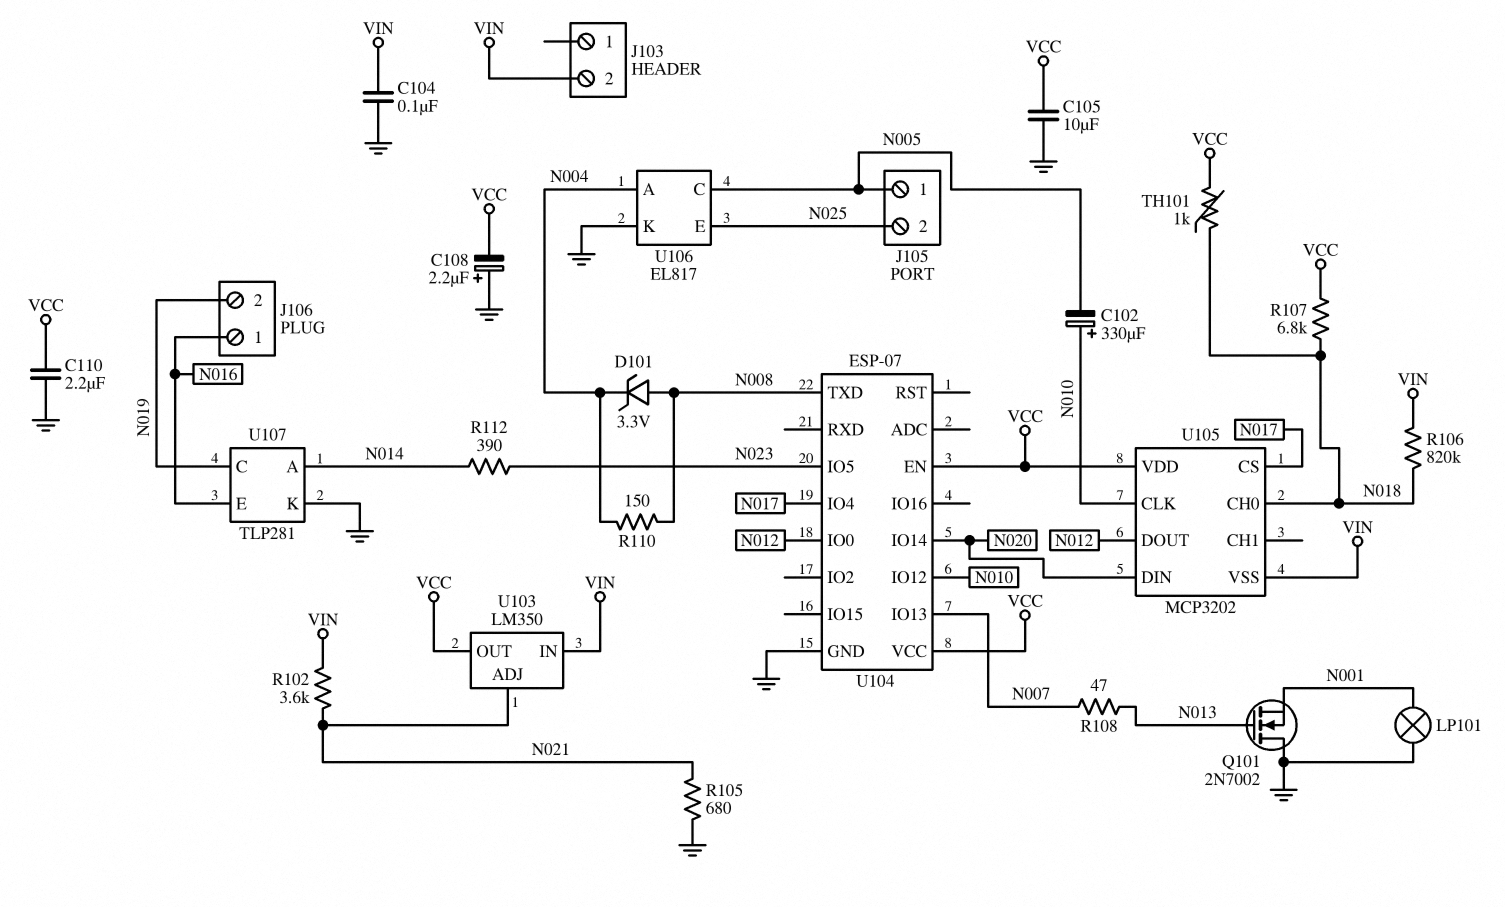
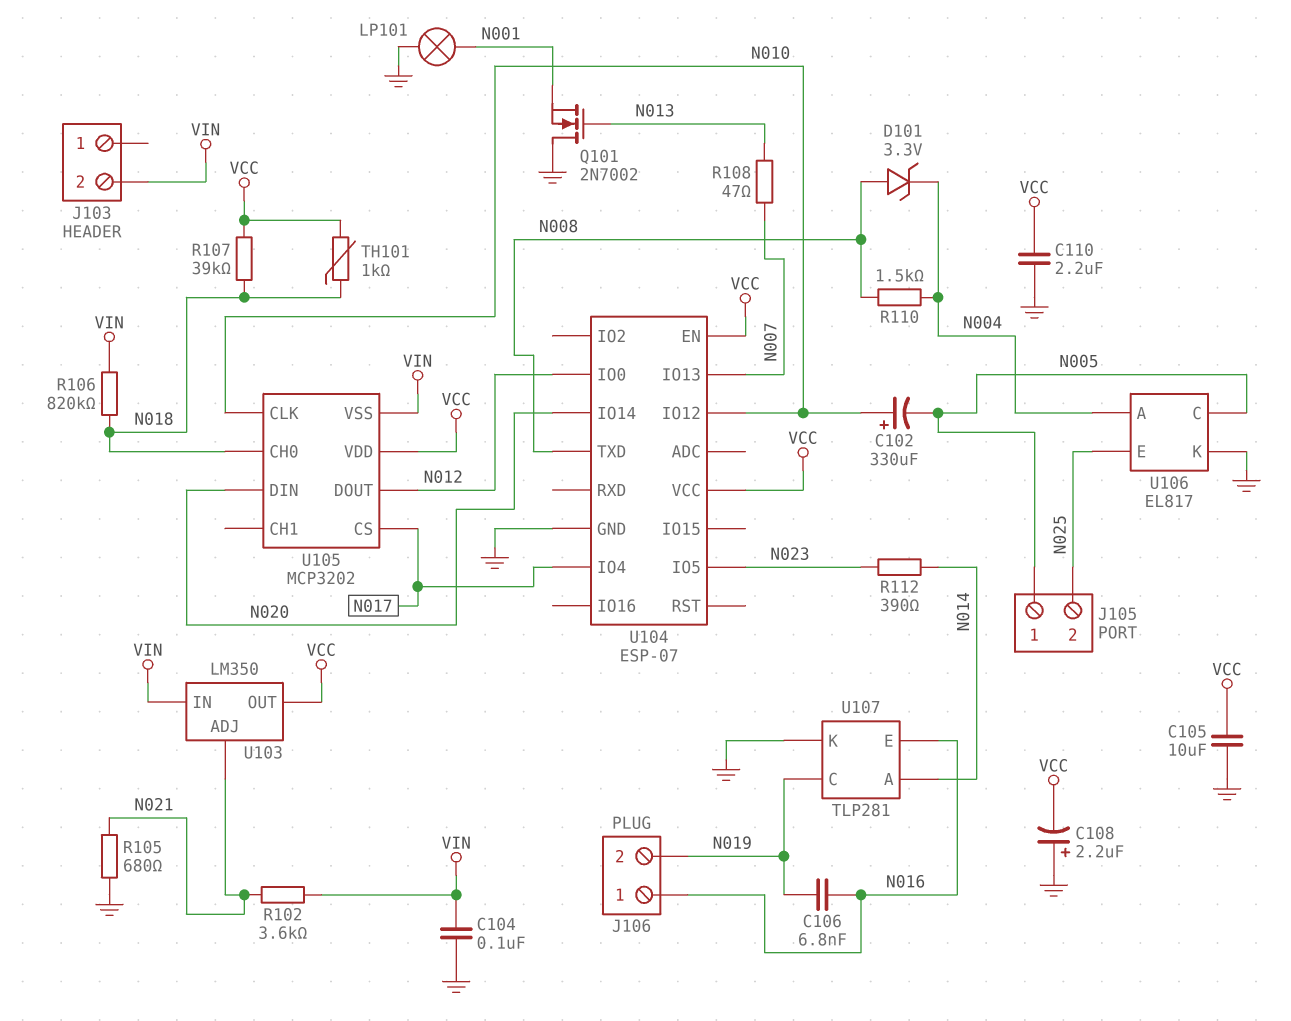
C106: none -> 6.8nF (N016, N019)
R107: 6.8k (N018, VCC) -> 39k (N018, VCC)
R110: 150 (N004, N008) -> 1.5k (N004, N008)

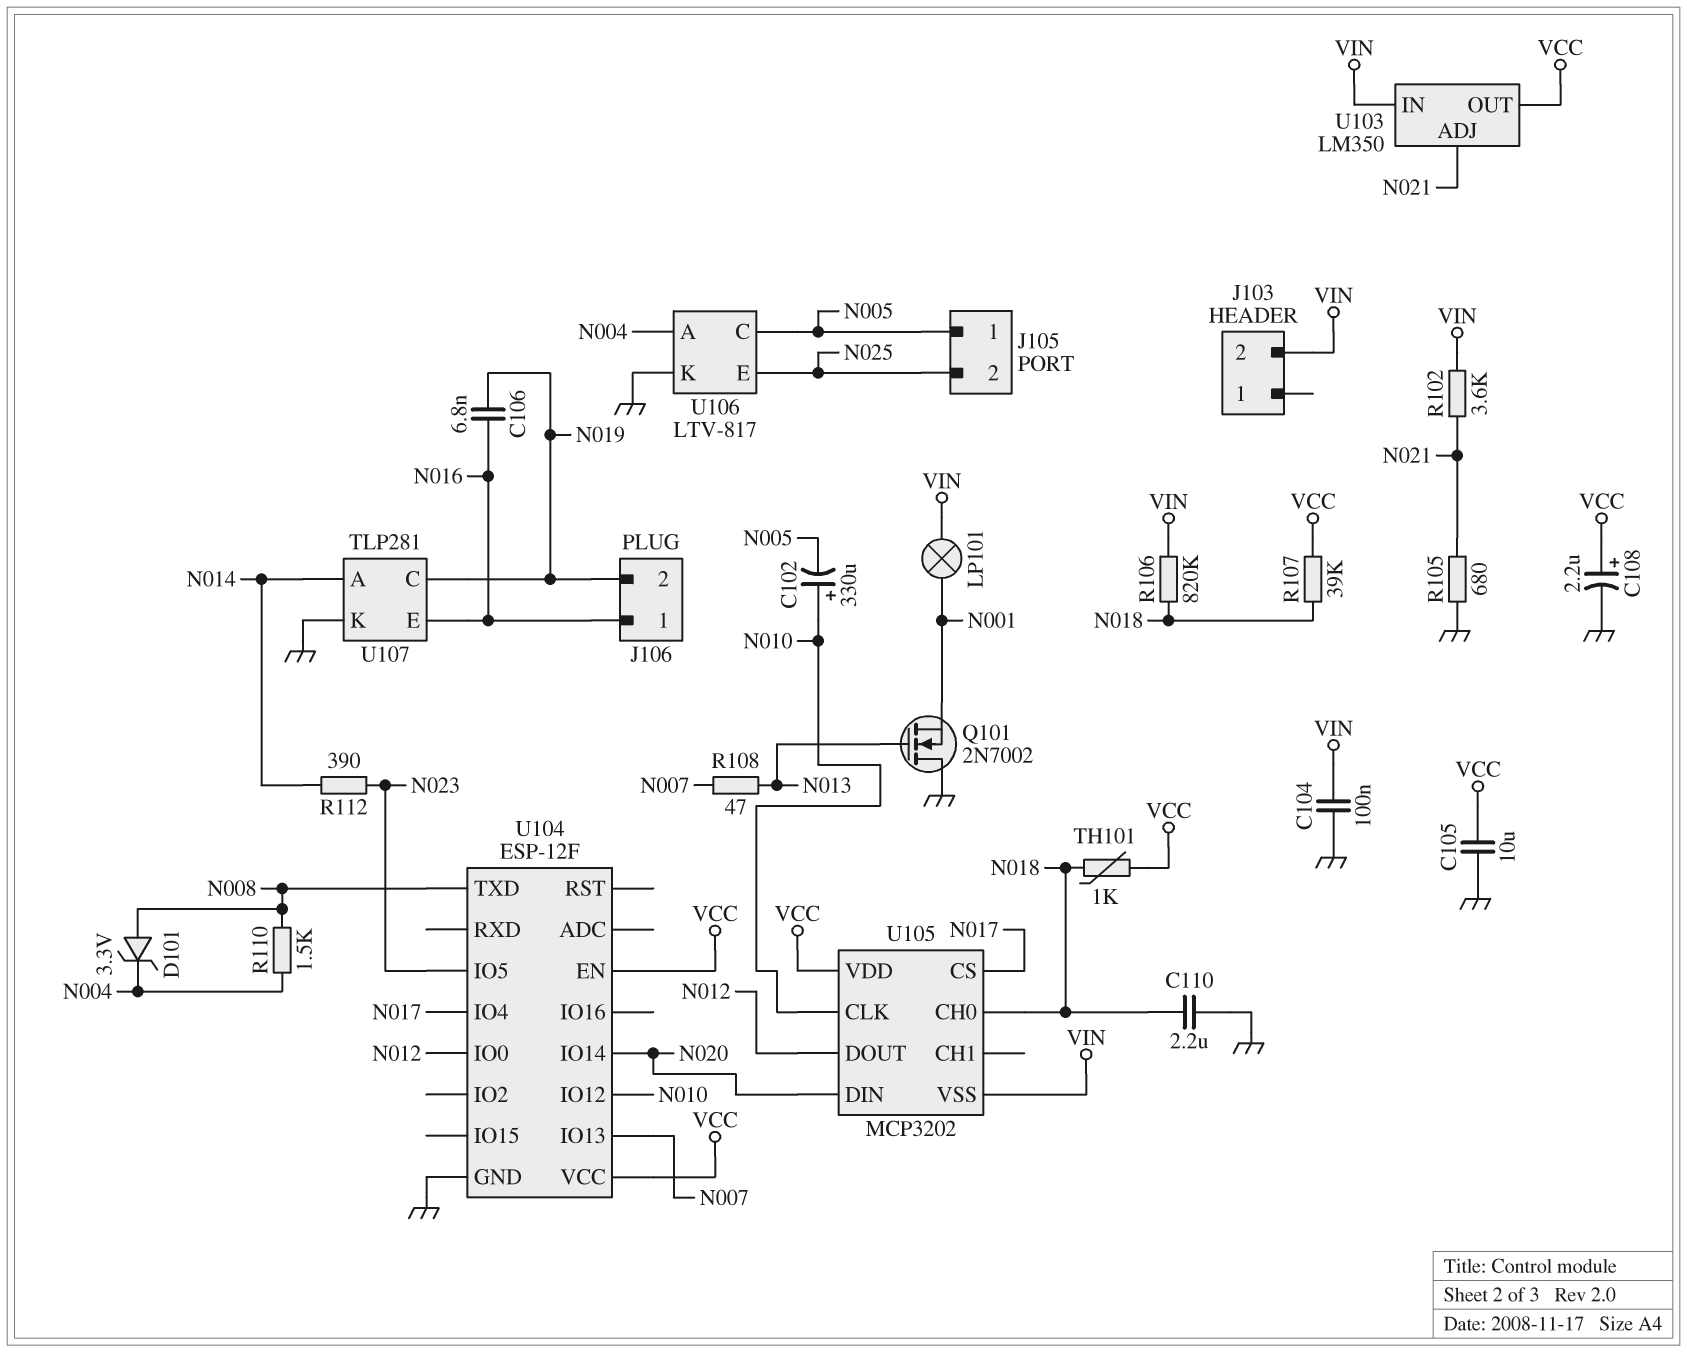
C108: 2.2uF (plus GND, minus VCC) -> 2.2uF (plus VCC, minus GND)
C110: 2.2uF (GND, VCC) -> 2.2uF (GND, N018)
LP101: lamp (GND, N001) -> lamp (N001, VIN)
U104: ESP-07 -> ESP-12F
U106: EL817 -> LTV-817

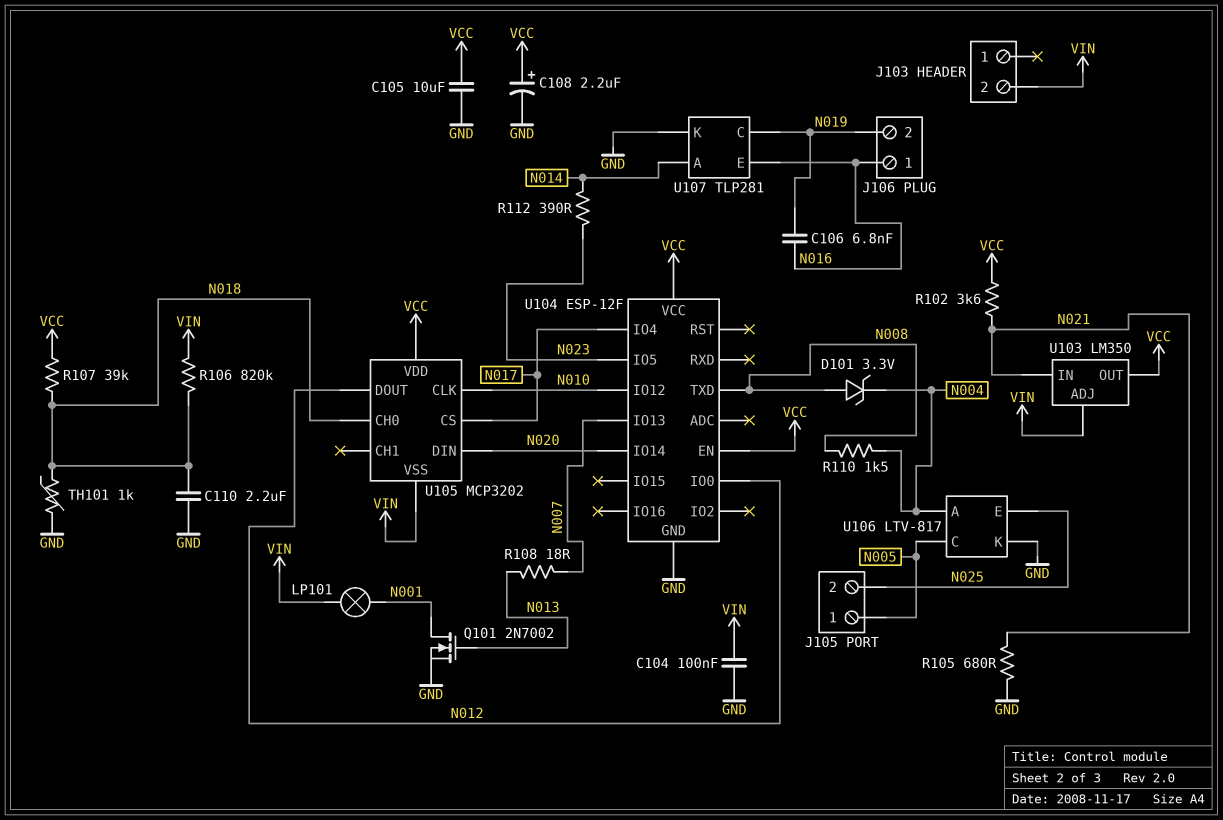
C102: 330uF (plus N010, minus N005) -> none
Q101: NMOS 2N7002 (G N013, D GND, S N001) -> NMOS 2N7002 (G N013, D N001, S GND)
R102: 3.6k (N021, VIN) -> 3.6k (N021, VCC)
R108: 47 (N007, N013) -> 18 (N007, N013)
TH101: 1k (N018, VCC) -> 1k (GND, N018)
U103 pin ADJ: N021 -> VIN
U103 pin IN: VIN -> N021

